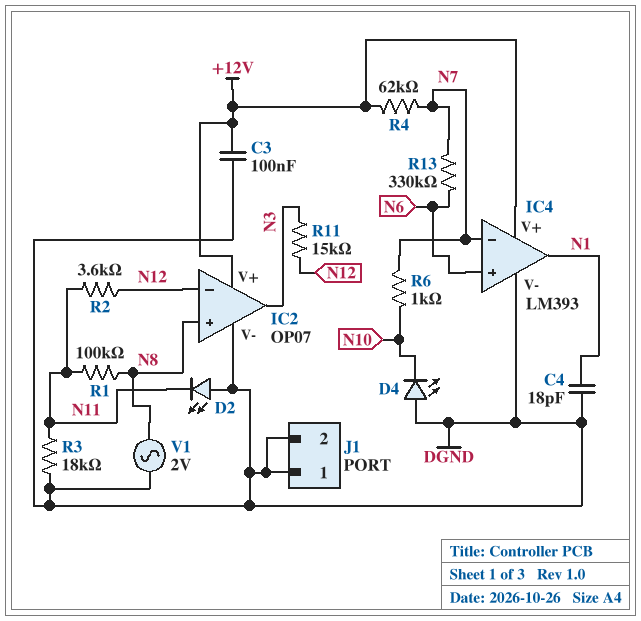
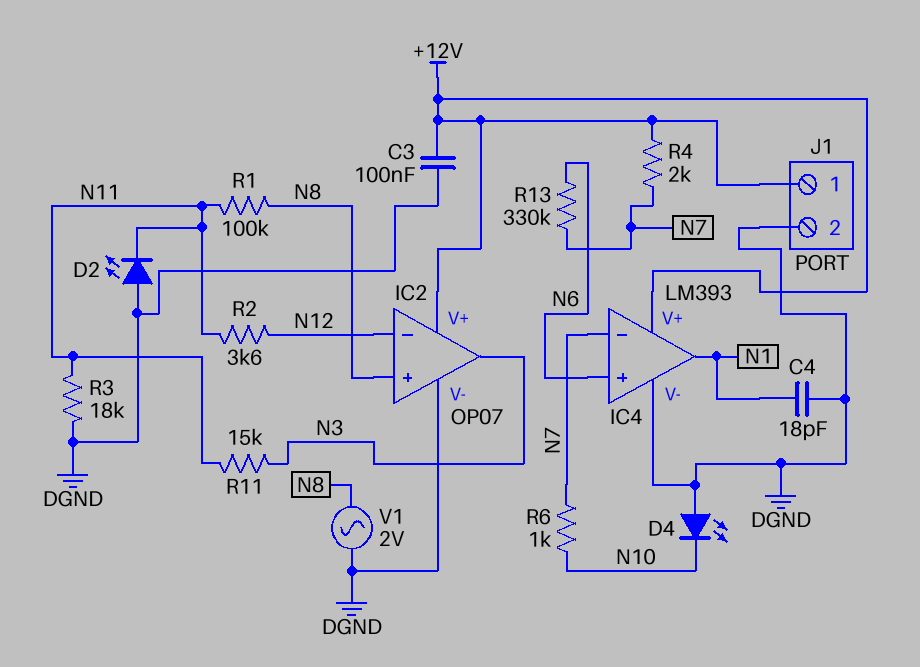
J1 pin 1: DGND -> +12V
R4: 62k (+12V, N7) -> 2k (+12V, N7)
R11: 15k (N3, N12) -> 15k (N3, N11)

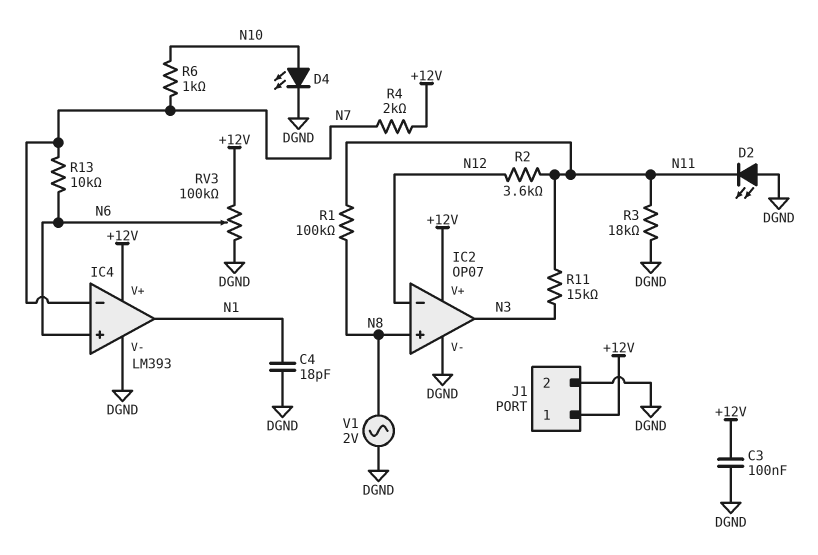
D4: LED (A DGND, K N10) -> LED (A N10, K DGND)
R13: 330k (N6, N7) -> 10k (N6, N7)
RV3: none -> 100k (+12V, DGND, wiper N6)

